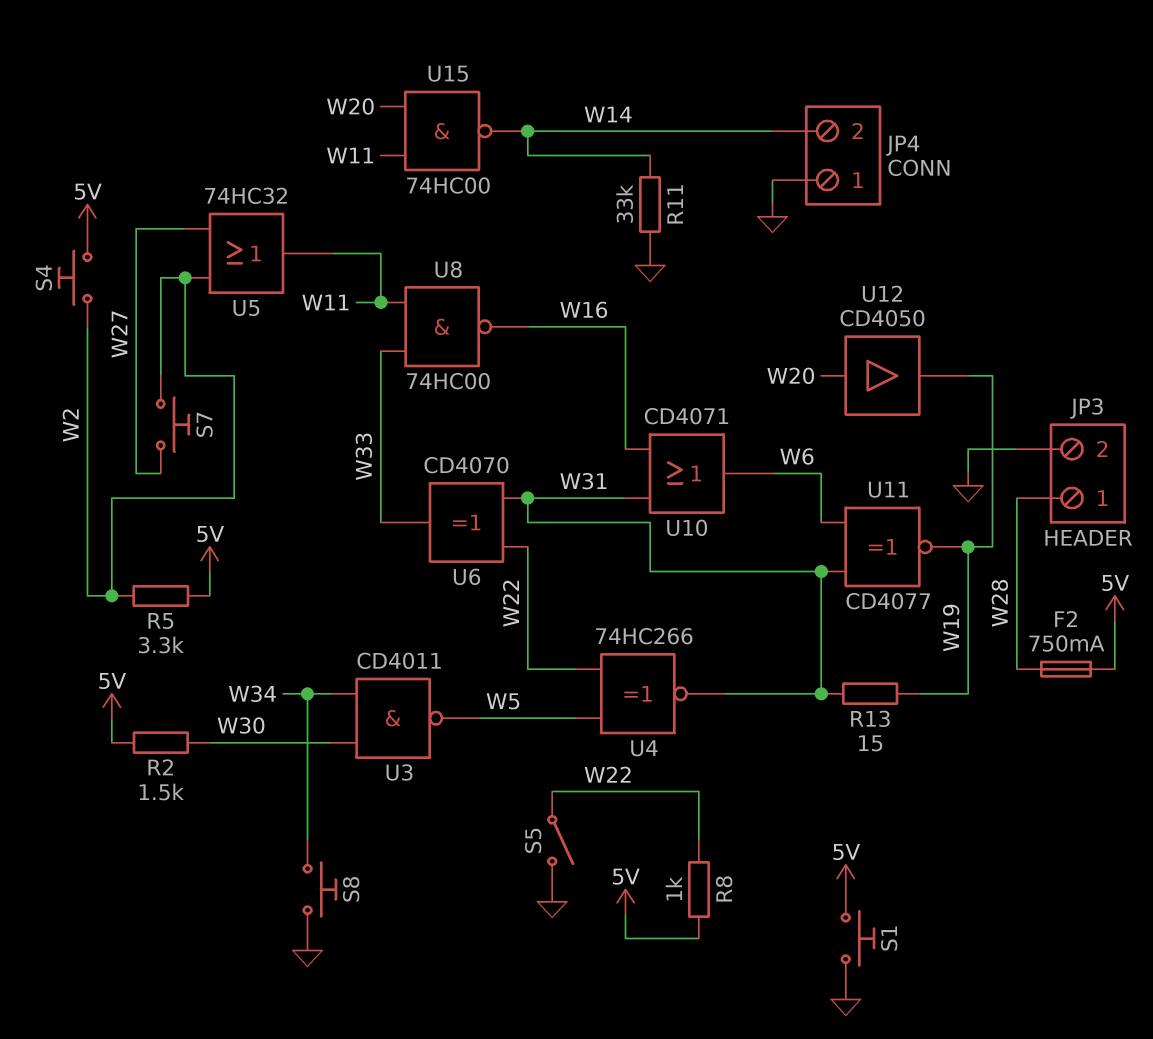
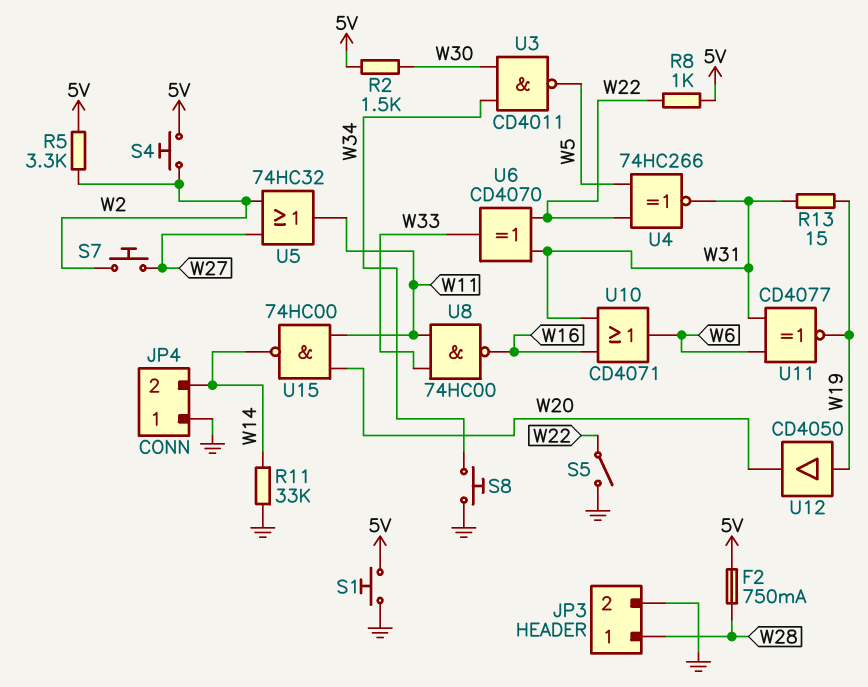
U12: buffer CD4050 (in W20, out W19) -> buffer CD4050 (in W19, out W20)

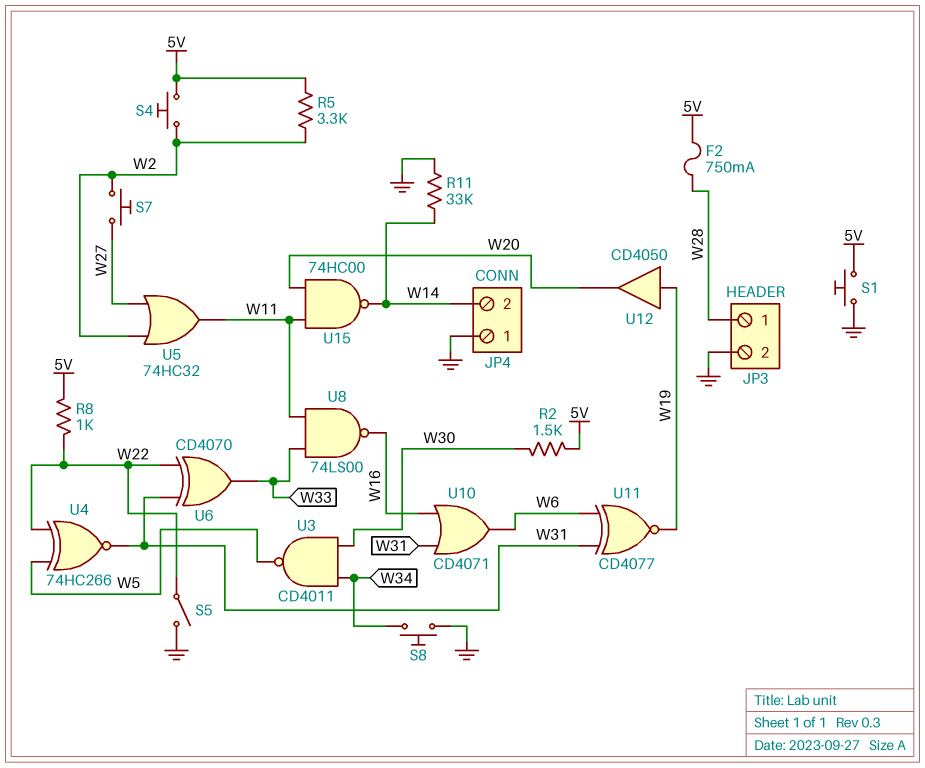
R13: 15 (W19, W31) -> none
U8: NAND 74HC00 (in W11, in W33, out W16) -> NAND 74LS00 (in W11, in W33, out W16)

